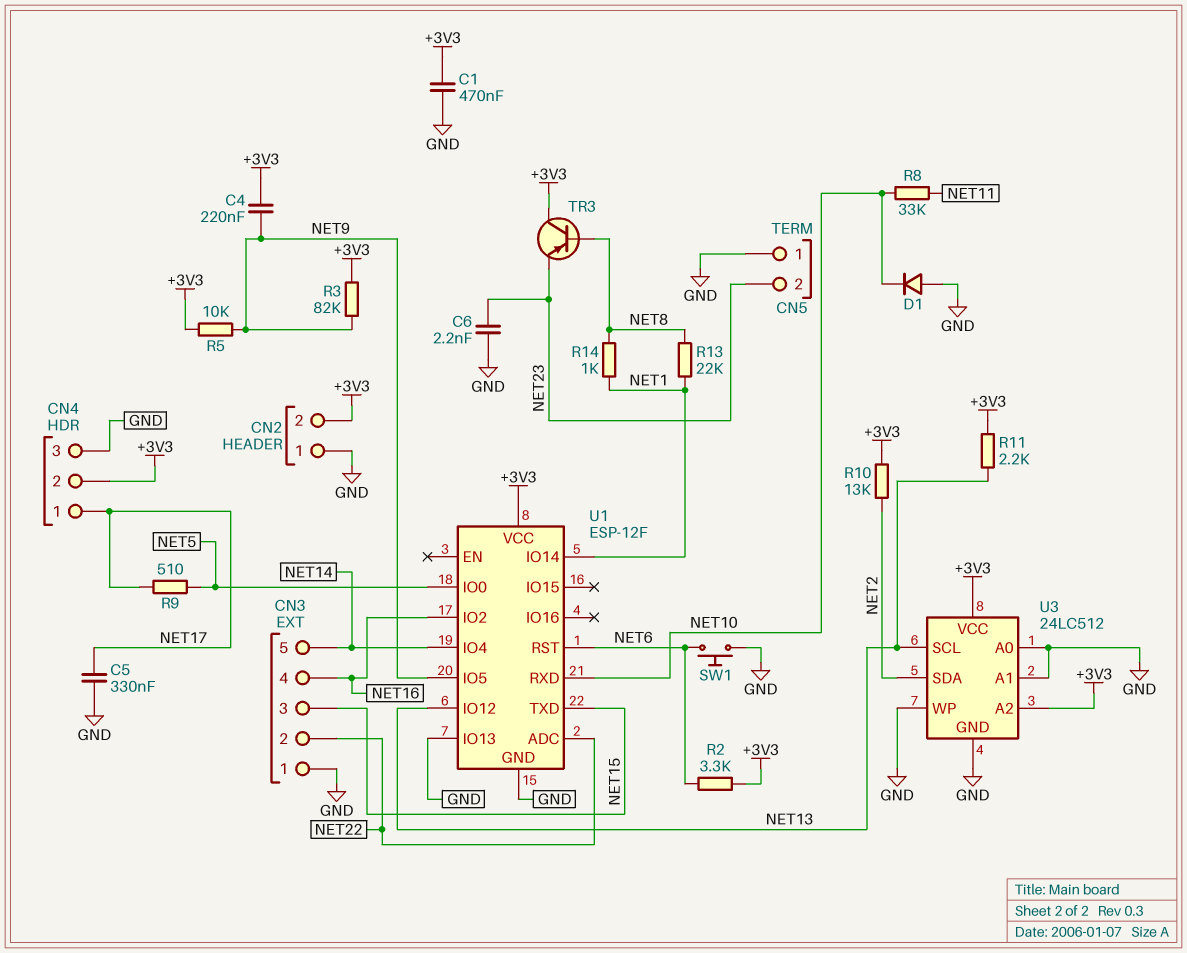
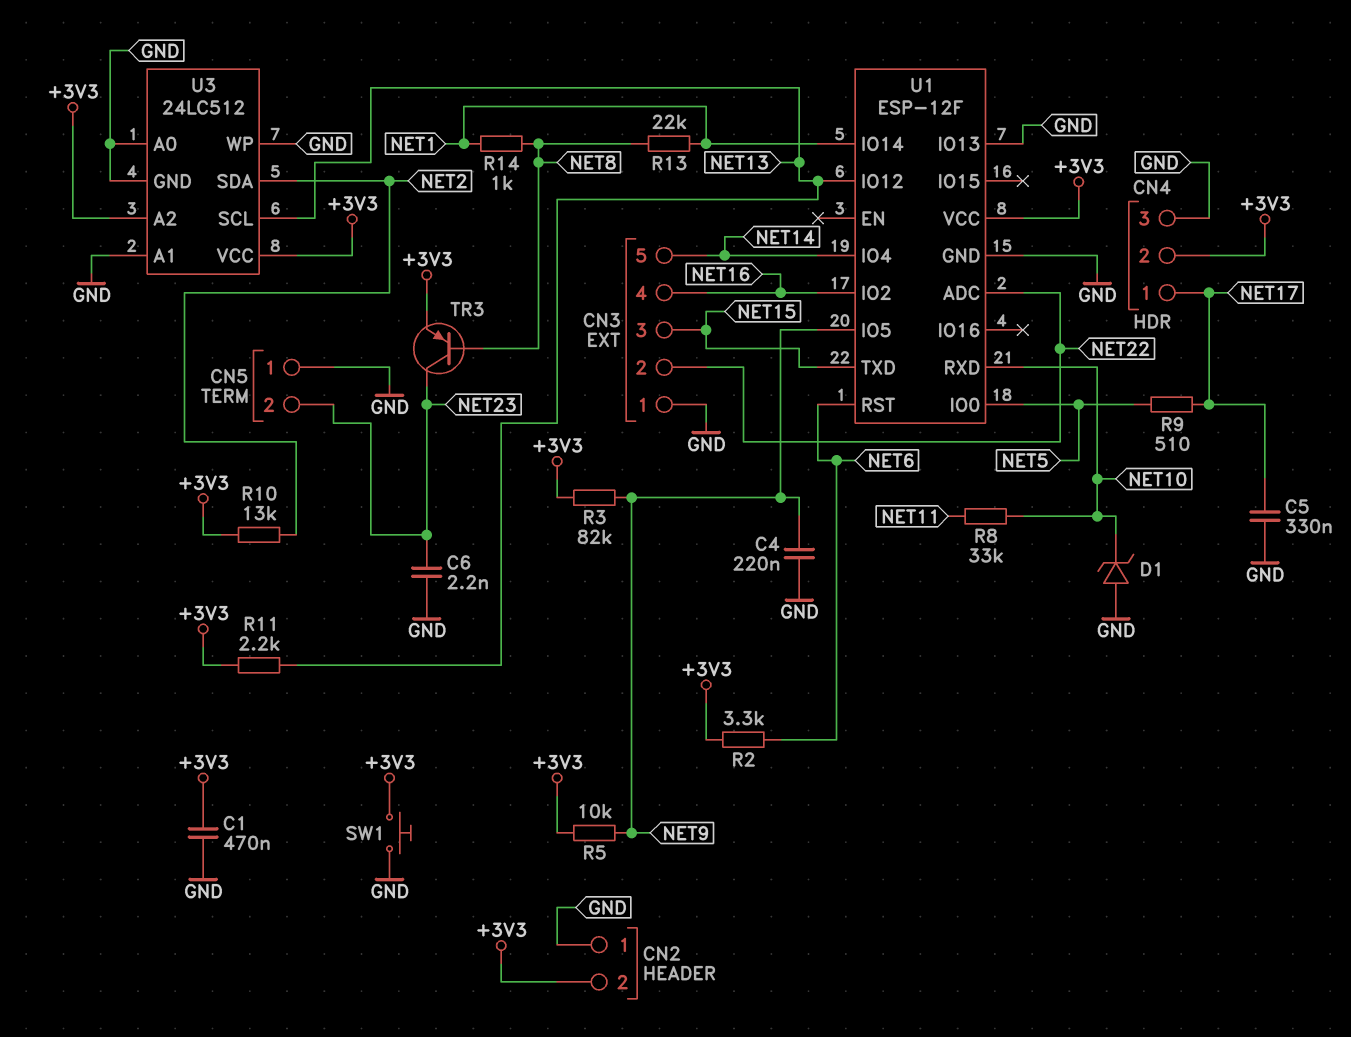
C4: 220nF (+3V3, NET9) -> 220nF (GND, NET9)
D1: diode (A GND, K NET10) -> zener (A GND, K NET10)
SW1: button (GND, NET6) -> button (+3V3, GND)
TR3: PNP (B NET8, C +3V3, E NET23) -> PNP (B NET8, C NET23, E +3V3)

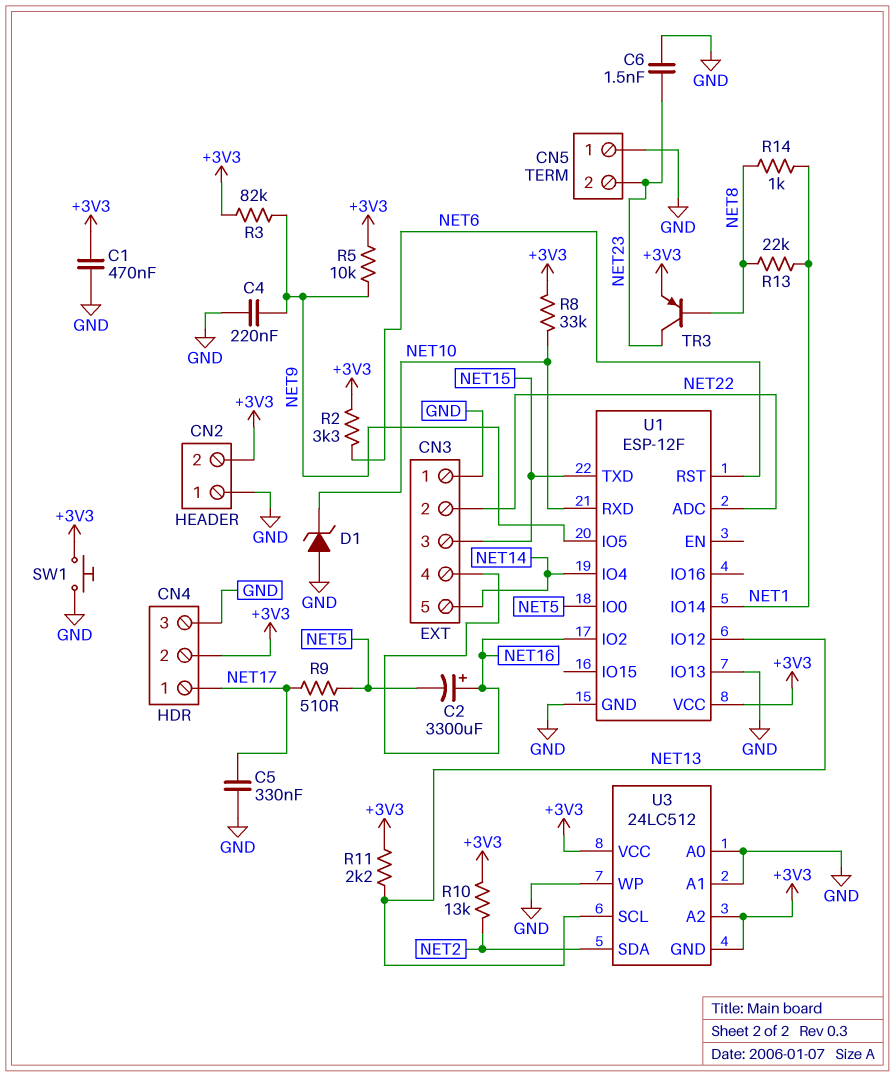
C2: none -> 3300uF (plus NET16, minus NET5)
C6: 2.2nF (GND, NET23) -> 1.5nF (GND, NET23)
R8: 33k (NET10, NET11) -> 33k (+3V3, NET10)
U3 pin GND: GND -> +3V3

